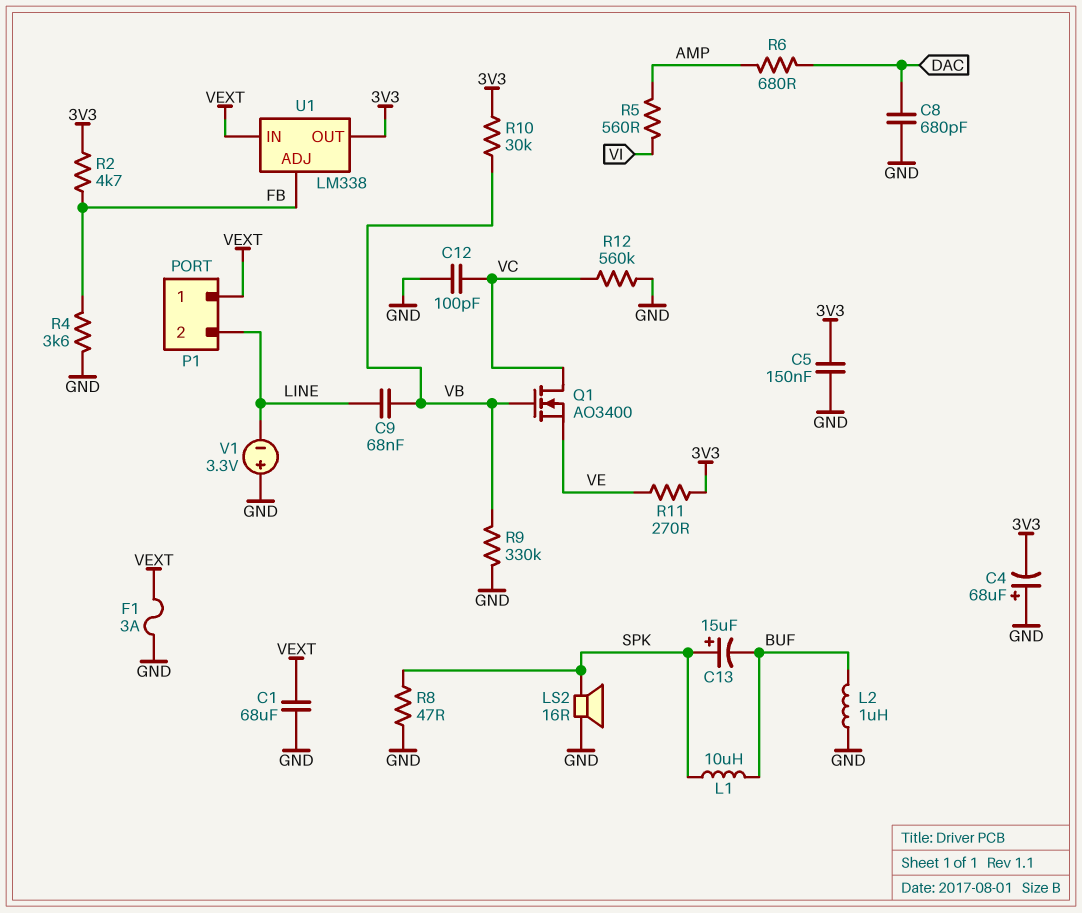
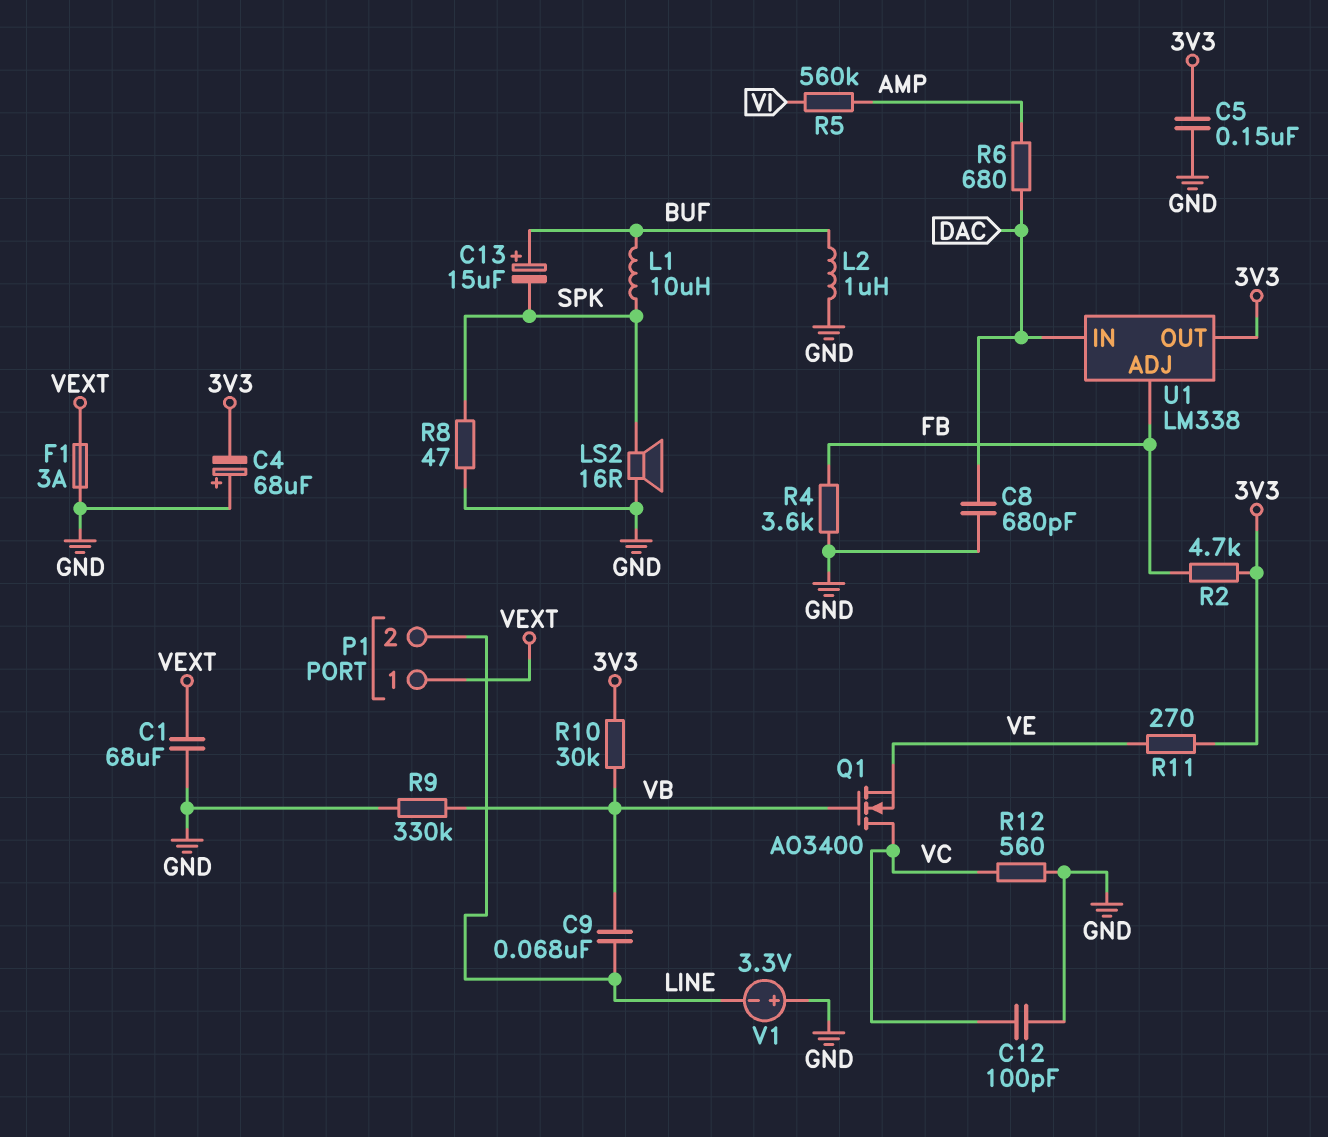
C13: 15uF (plus SPK, minus BUF) -> 15uF (plus BUF, minus SPK)
R5: 560 (AMP, VI) -> 560k (AMP, VI)
R12: 560k (GND, VC) -> 560 (GND, VC)
U1 pin IN: VEXT -> DAC

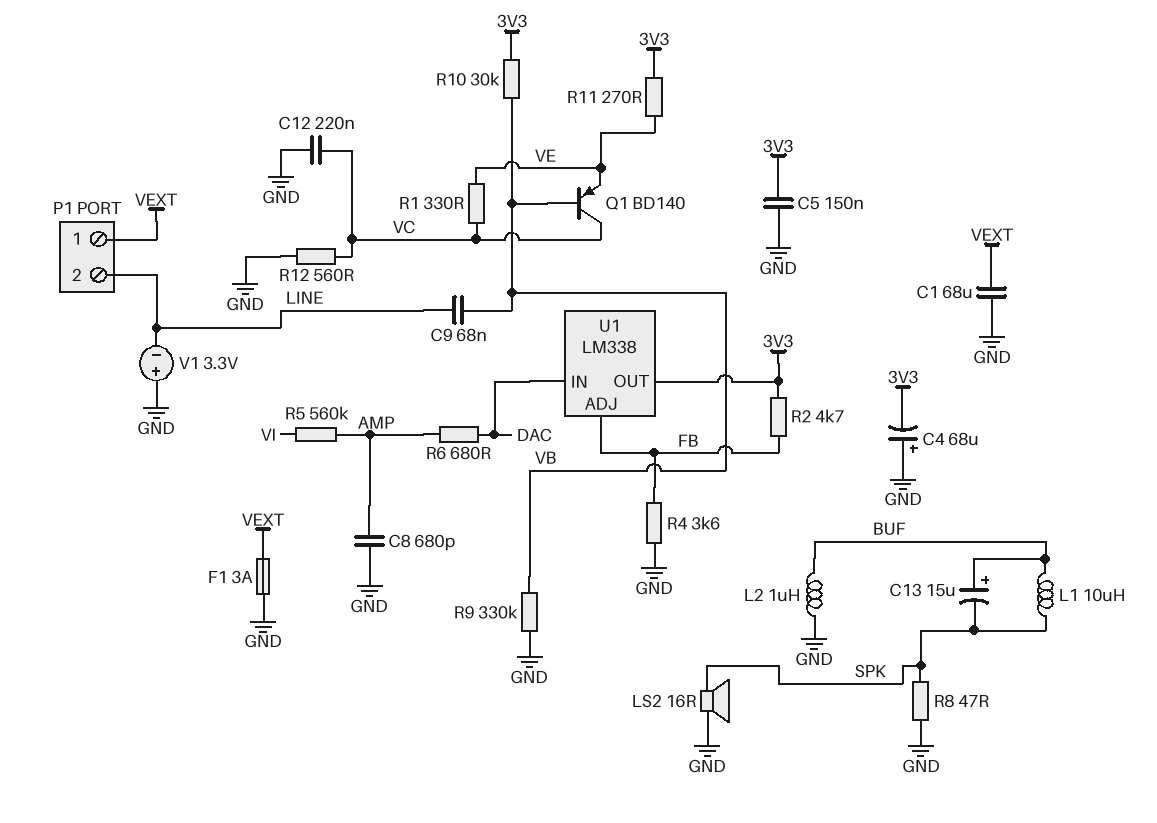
C8: 680pF (DAC, GND) -> 680pF (AMP, GND)
C12: 100pF (GND, VC) -> 220nF (GND, VC)
Q1: NMOS AO3400 (G VB, D VC, S VE) -> PNP BD140 (B VB, C VC, E VE)
R1: none -> 330 (VC, VE)

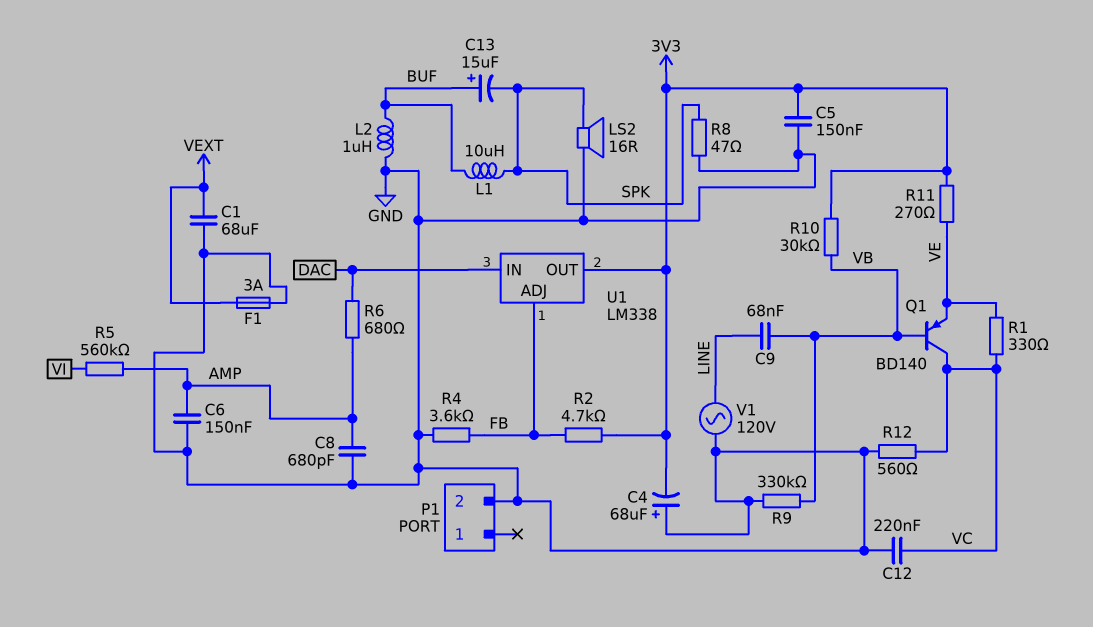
C6: none -> 150nF (AMP, GND)
P1 pin 1: VEXT -> none
P1 pin 2: LINE -> GND
V1: 3.3V (plus GND, minus LINE) -> AC 120V (GND, LINE)

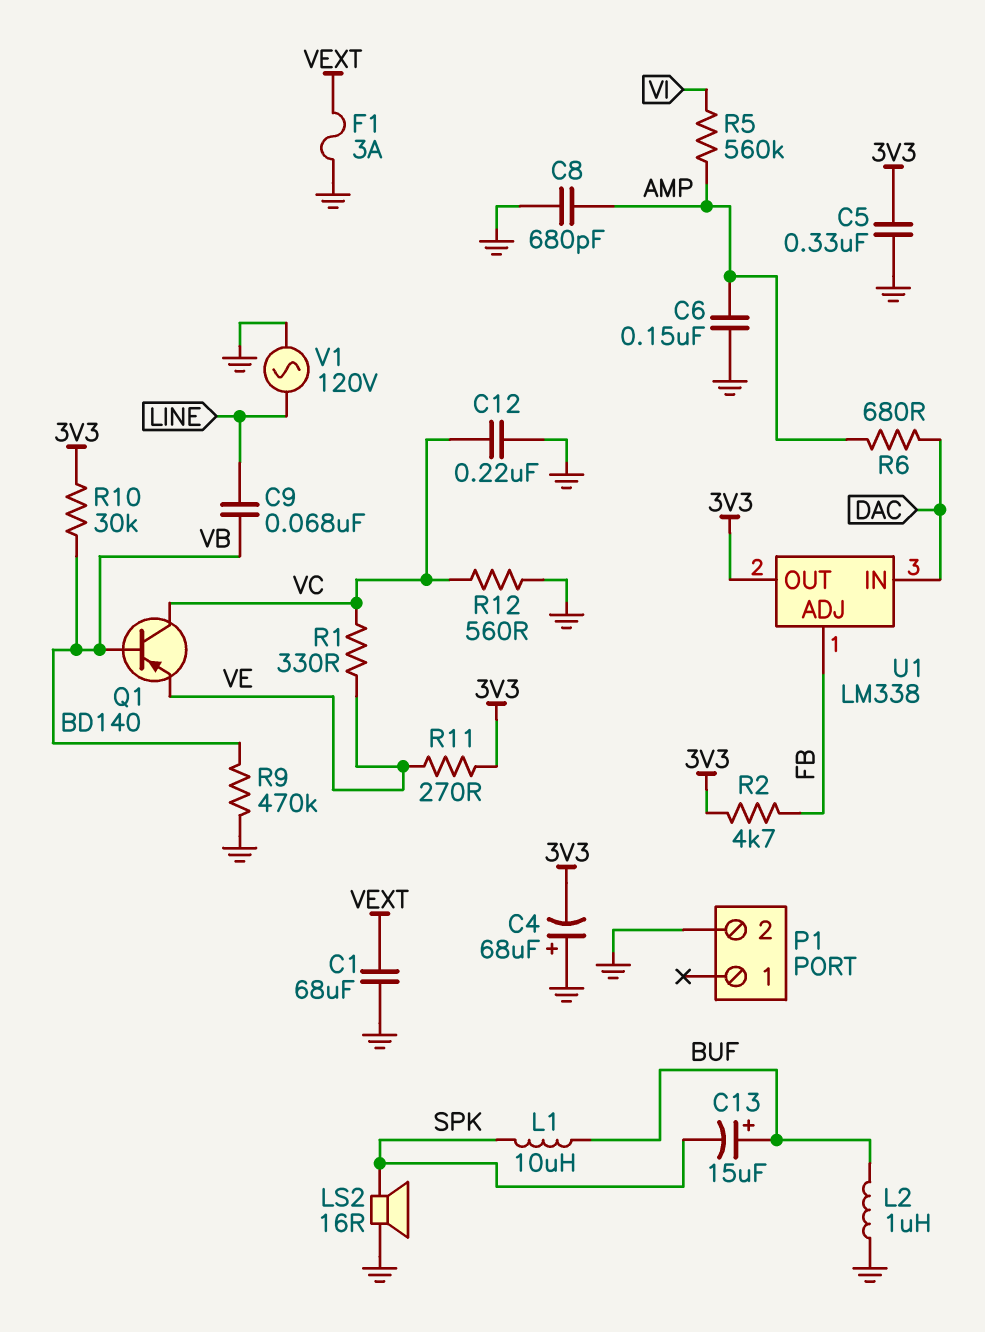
C5: 150nF (3V3, GND) -> 330nF (3V3, GND)
R4: 3.6k (FB, GND) -> none
R8: 47 (GND, SPK) -> none
R9: 330k (GND, VB) -> 470k (GND, VB)

